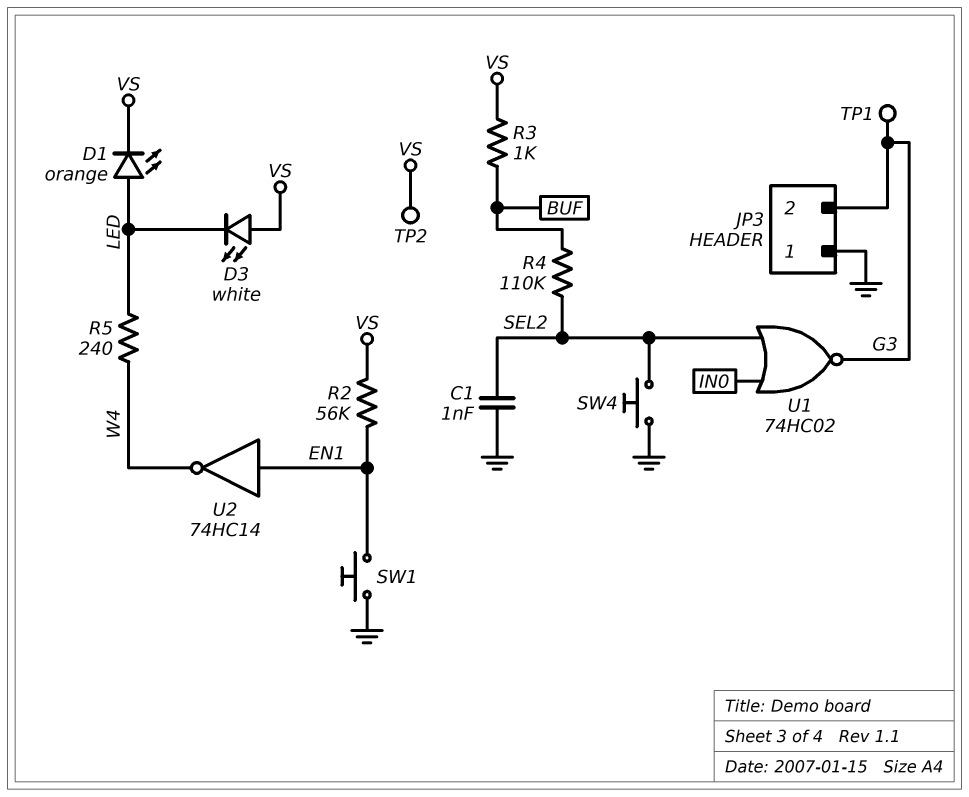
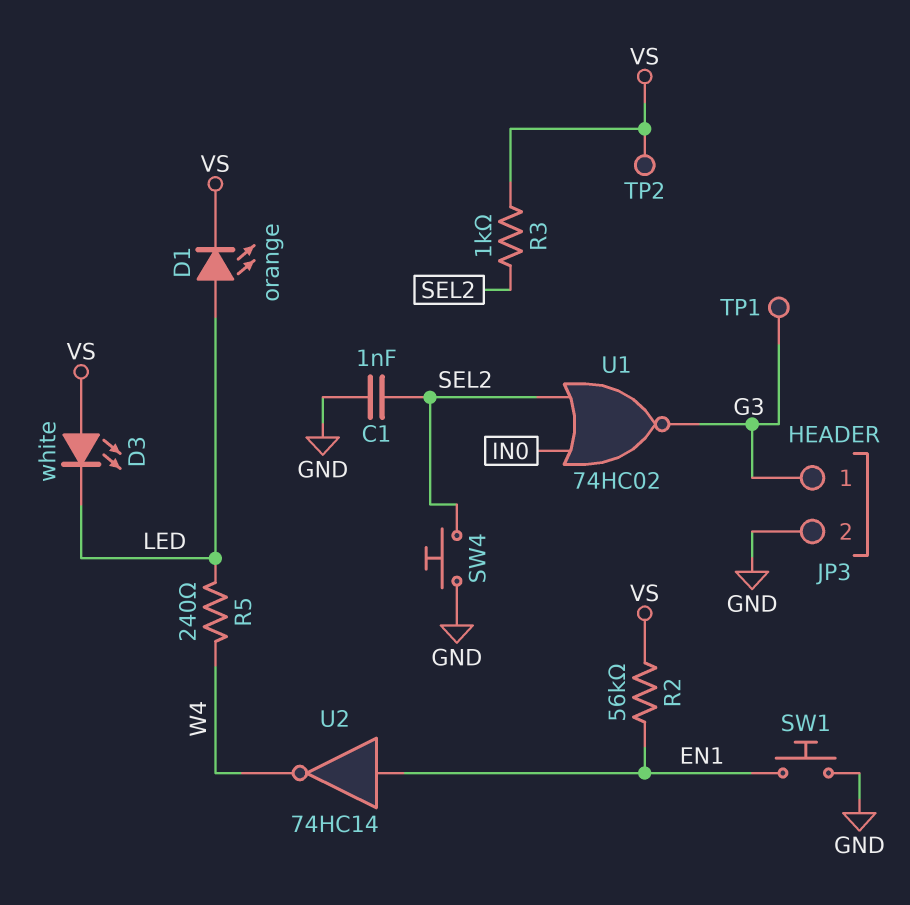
JP3 pin 1: GND -> G3
JP3 pin 2: G3 -> GND
R3: 1k (BUF, VS) -> 1k (SEL2, VS)
R4: 110k (BUF, SEL2) -> none

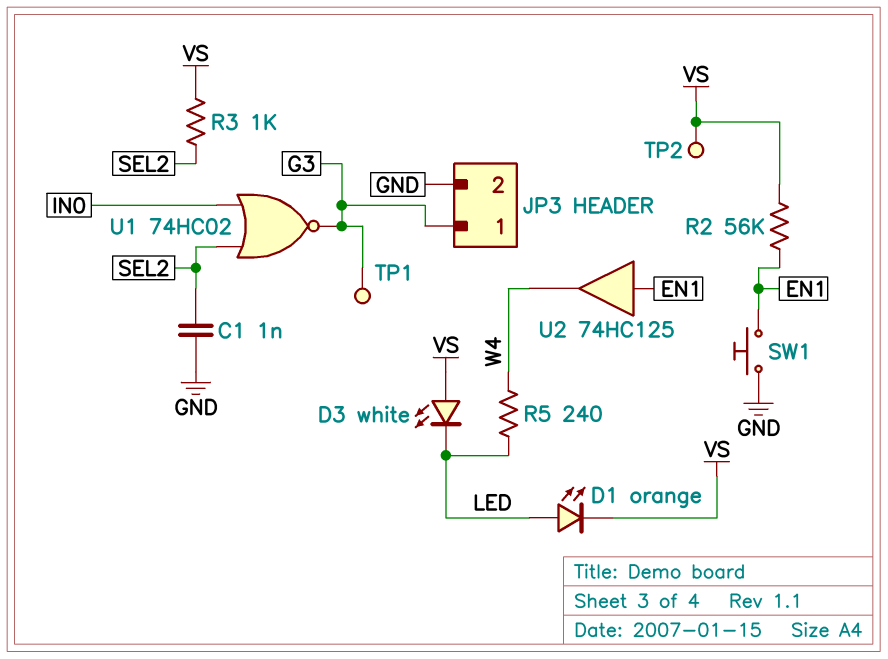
SW4: button (GND, SEL2) -> none
U2: NOT 74HC14 (in EN1, out W4) -> buffer 74HC125 (in EN1, out W4)

